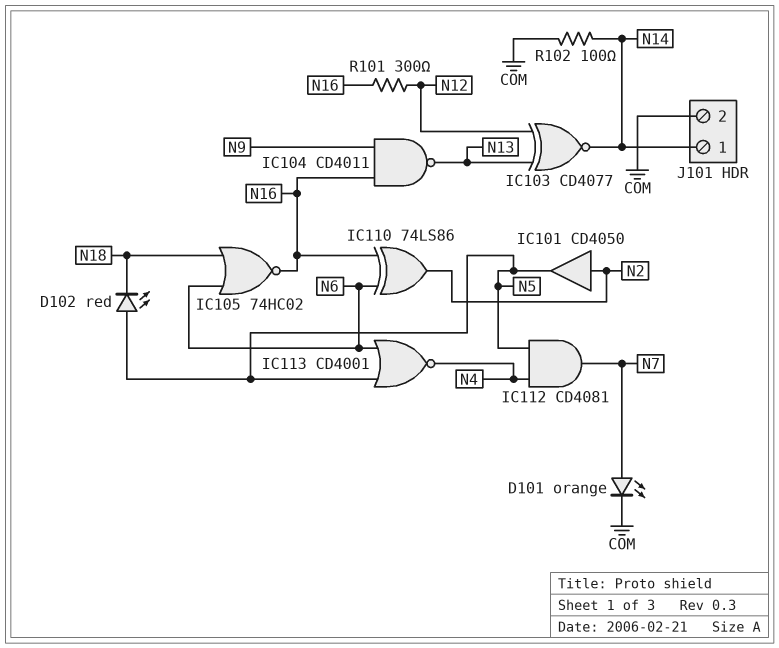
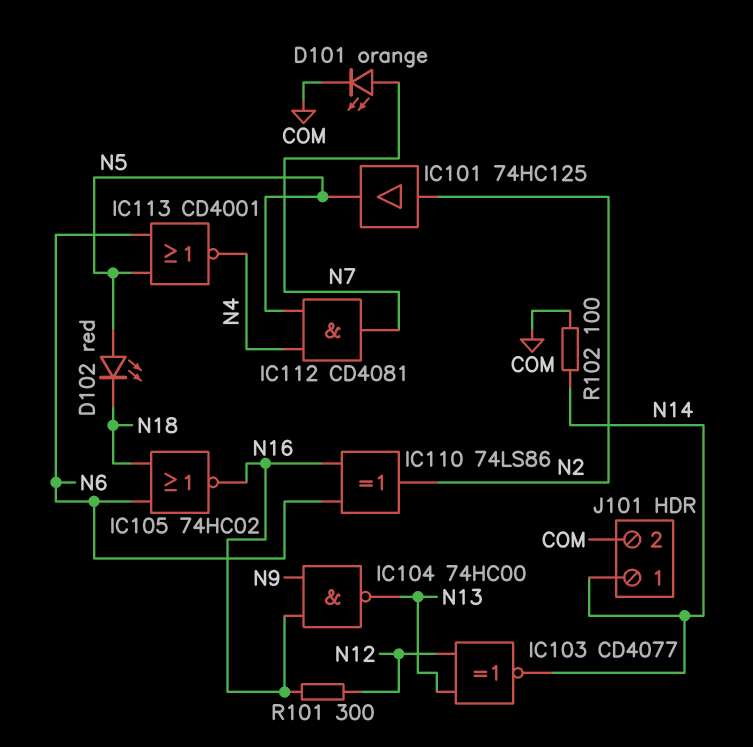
IC101: buffer CD4050 (in N2, out N5) -> buffer 74HC125 (in N2, out N5)
IC104: NAND CD4011 (in N9, in N16, out N13) -> NAND 74HC00 (in N9, in N16, out N13)

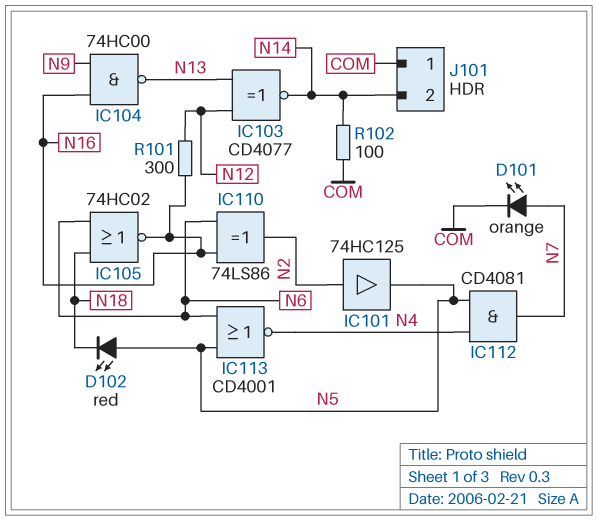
J101 pin 1: N14 -> COM
J101 pin 2: COM -> N14

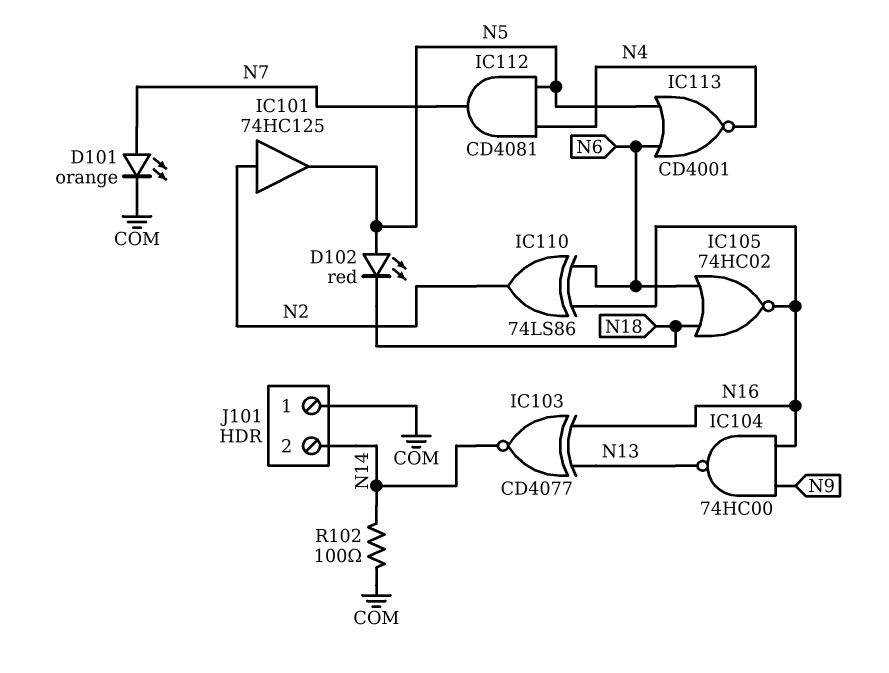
IC103: XNOR CD4077 (in N12, in N13, out N14) -> XNOR CD4077 (in N13, in N16, out N14)
R101: 300 (N12, N16) -> none

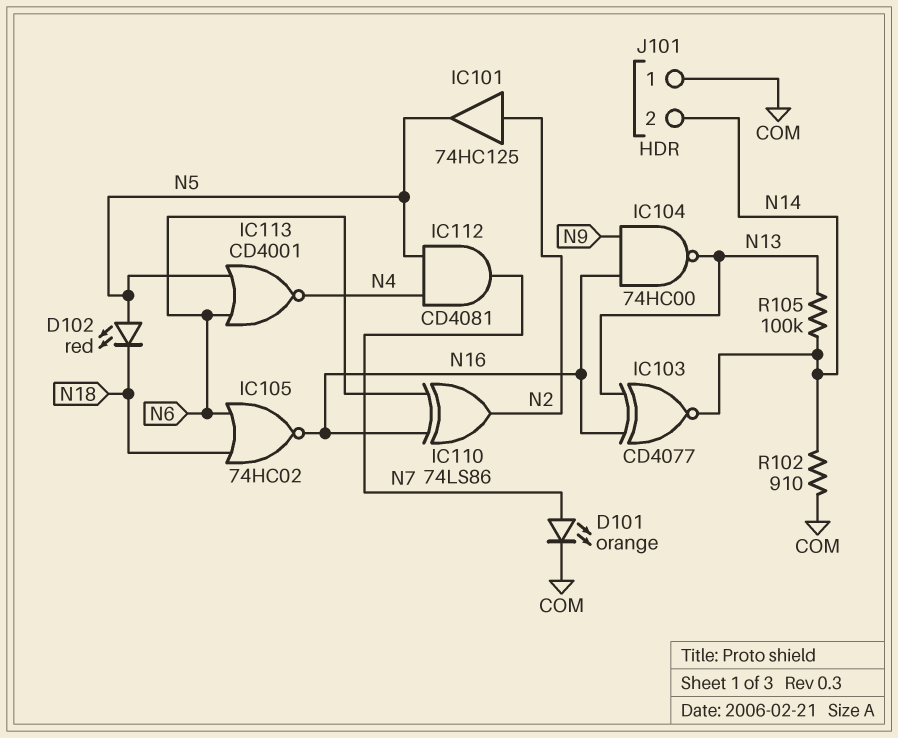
R102: 100 (COM, N14) -> 910 (COM, N14)
R105: none -> 100k (N13, N14)

